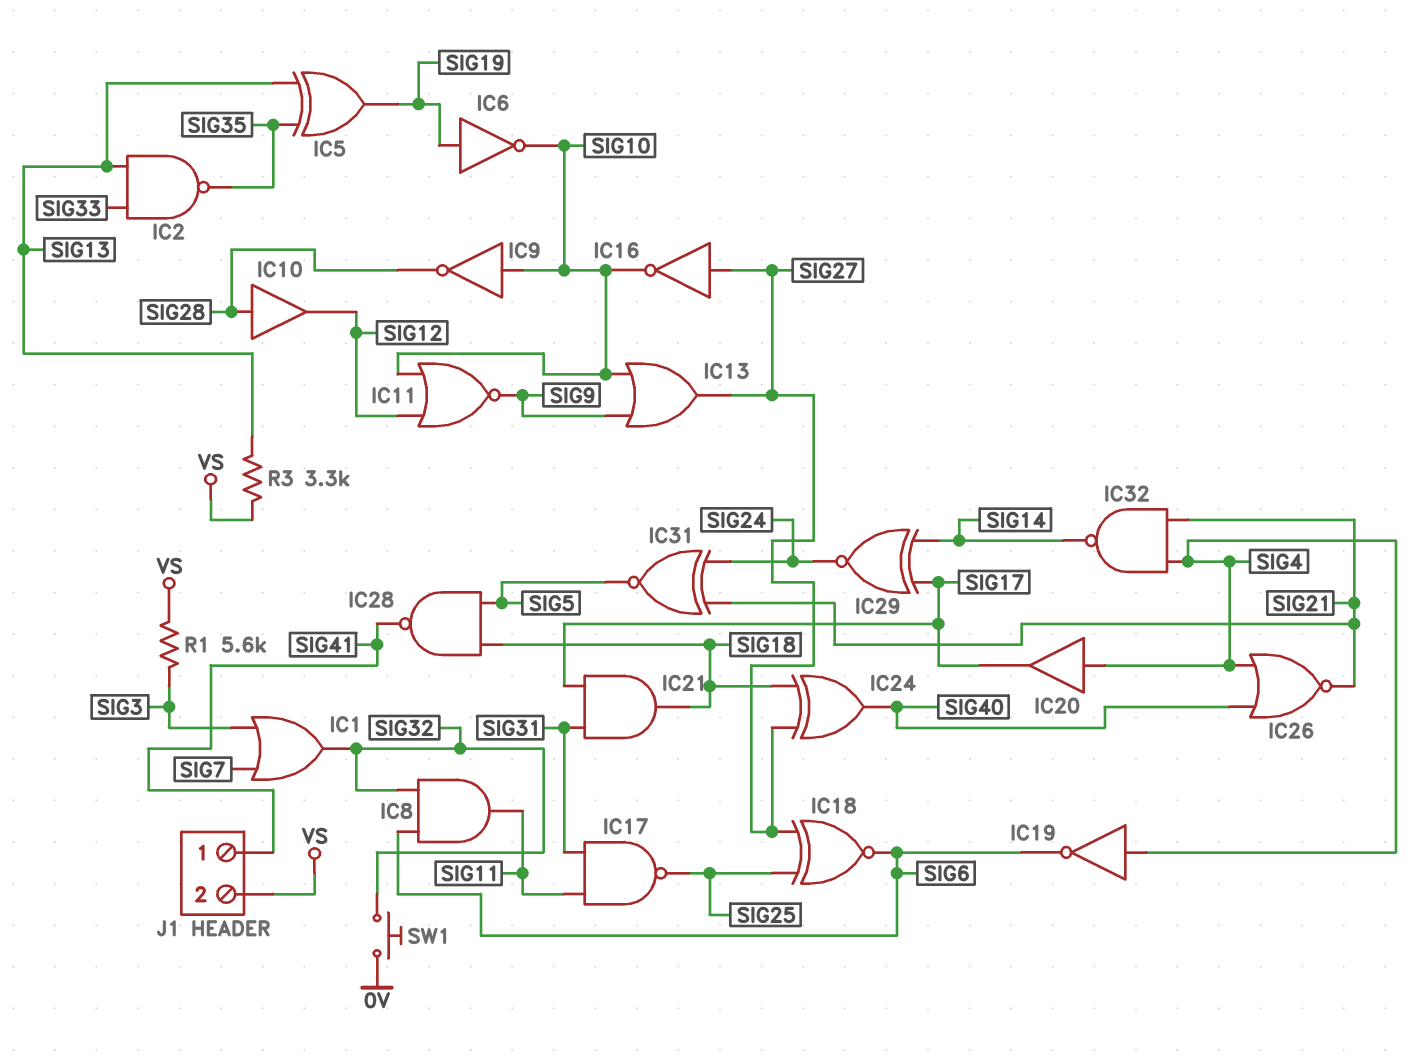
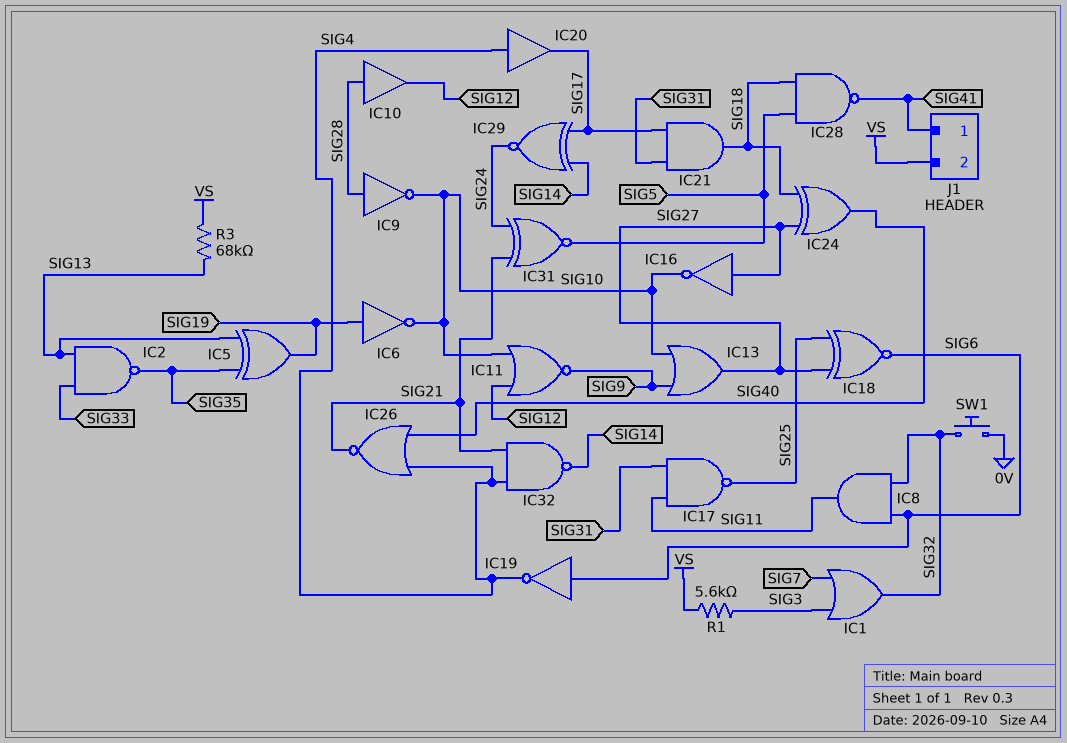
IC9: NOT (in SIG10, out SIG28) -> NOT (in SIG28, out SIG10)
IC19: NOT (in SIG4, out SIG6) -> NOT (in SIG6, out SIG4)
R3: 3.3k (SIG13, VS) -> 68k (SIG13, VS)

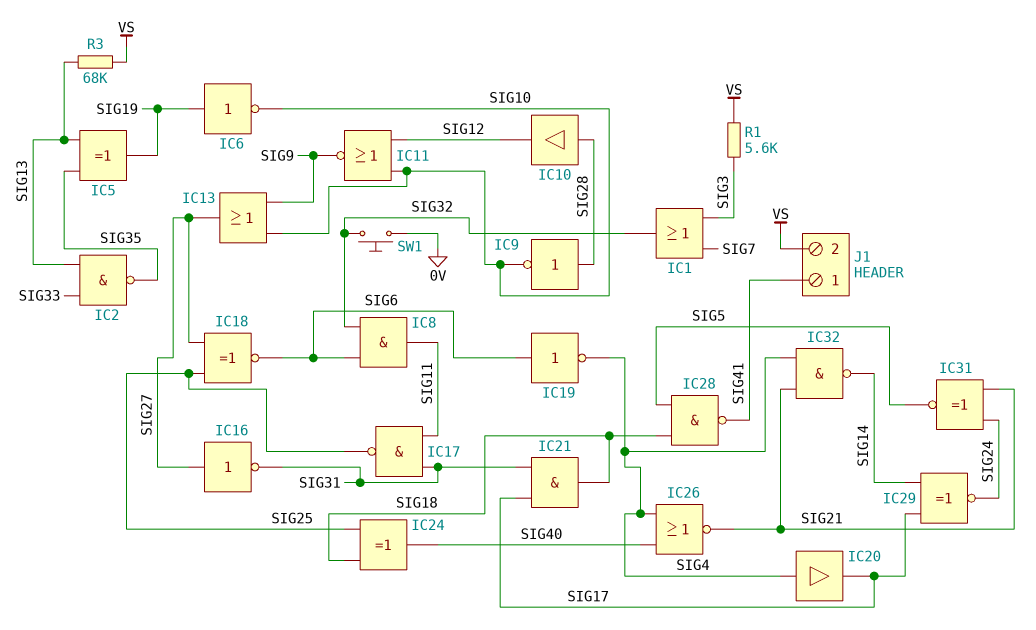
IC16: NOT (in SIG27, out SIG10) -> NOT (in SIG27, out SIG31)
IC24: XOR (in SIG18, in SIG27, out SIG40) -> XOR (in SIG18, in SIG25, out SIG40)

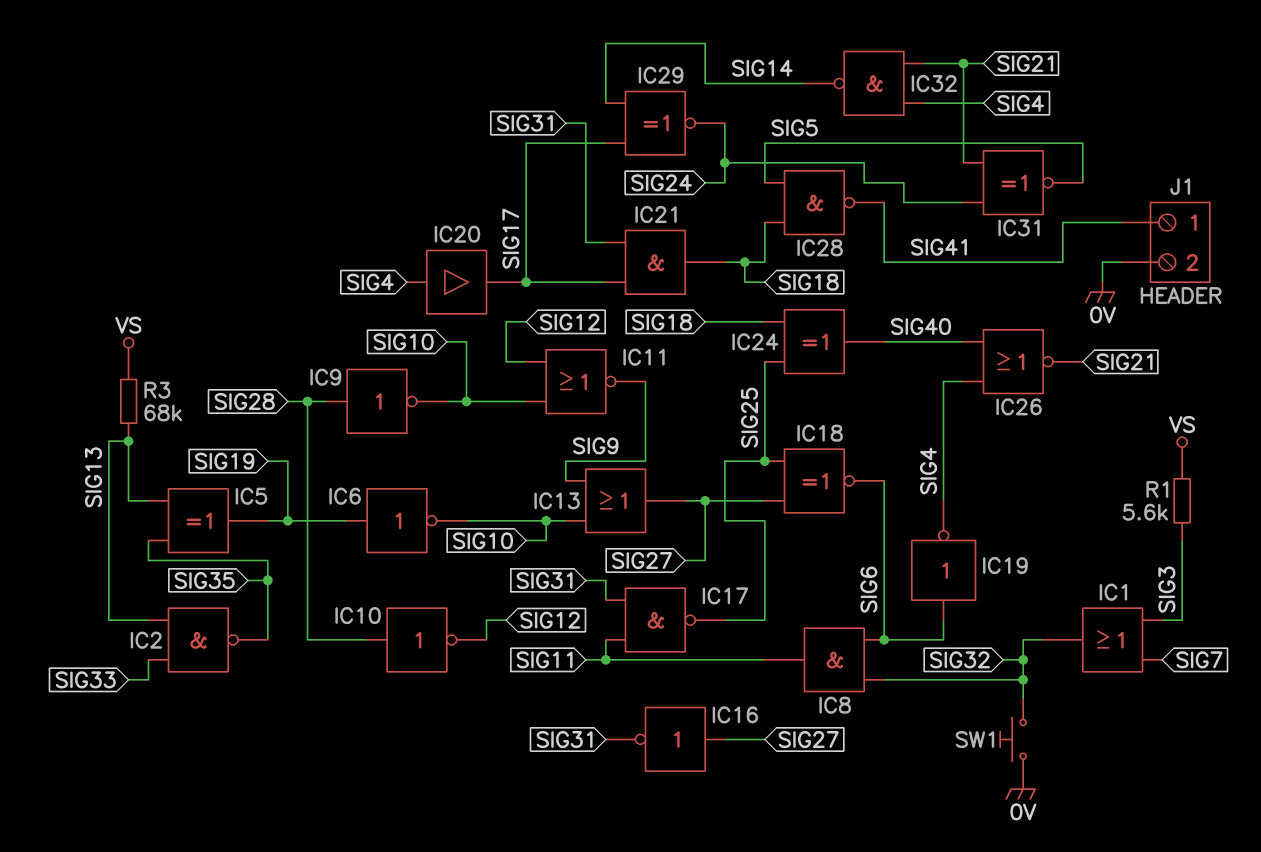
IC10: buffer (in SIG28, out SIG12) -> NOT (in SIG28, out SIG12)
J1 pin 2: VS -> 0V

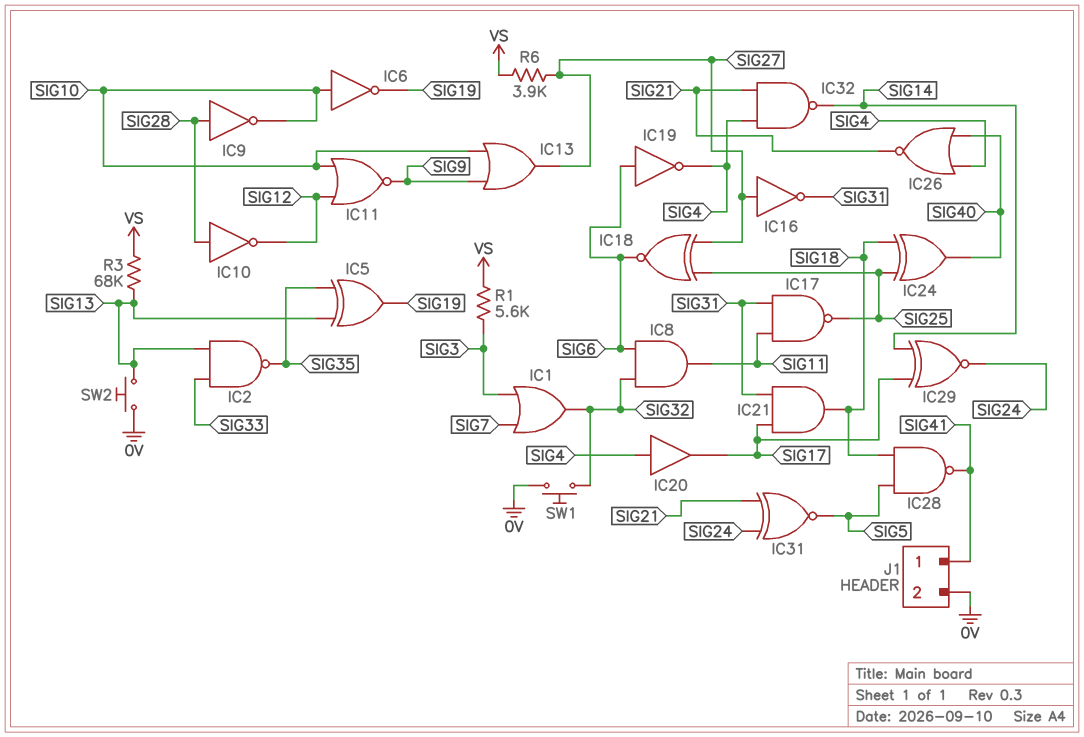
IC6: NOT (in SIG19, out SIG10) -> NOT (in SIG10, out SIG19)
R6: none -> 3.9k (SIG27, VS)
SW2: none -> button (0V, SIG13)

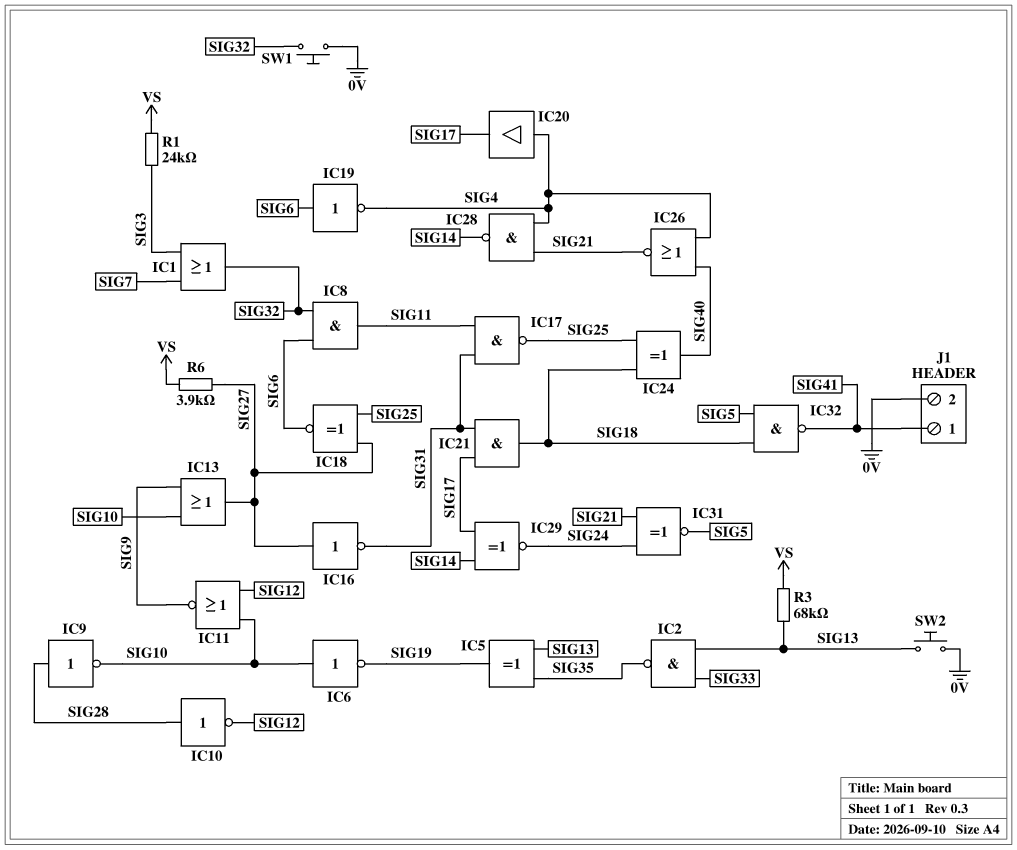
IC28: NAND (in SIG5, in SIG18, out SIG41) -> NAND (in SIG4, in SIG21, out SIG14)
IC32: NAND (in SIG4, in SIG21, out SIG14) -> NAND (in SIG5, in SIG18, out SIG41)
R1: 5.6k (SIG3, VS) -> 24k (SIG3, VS)

